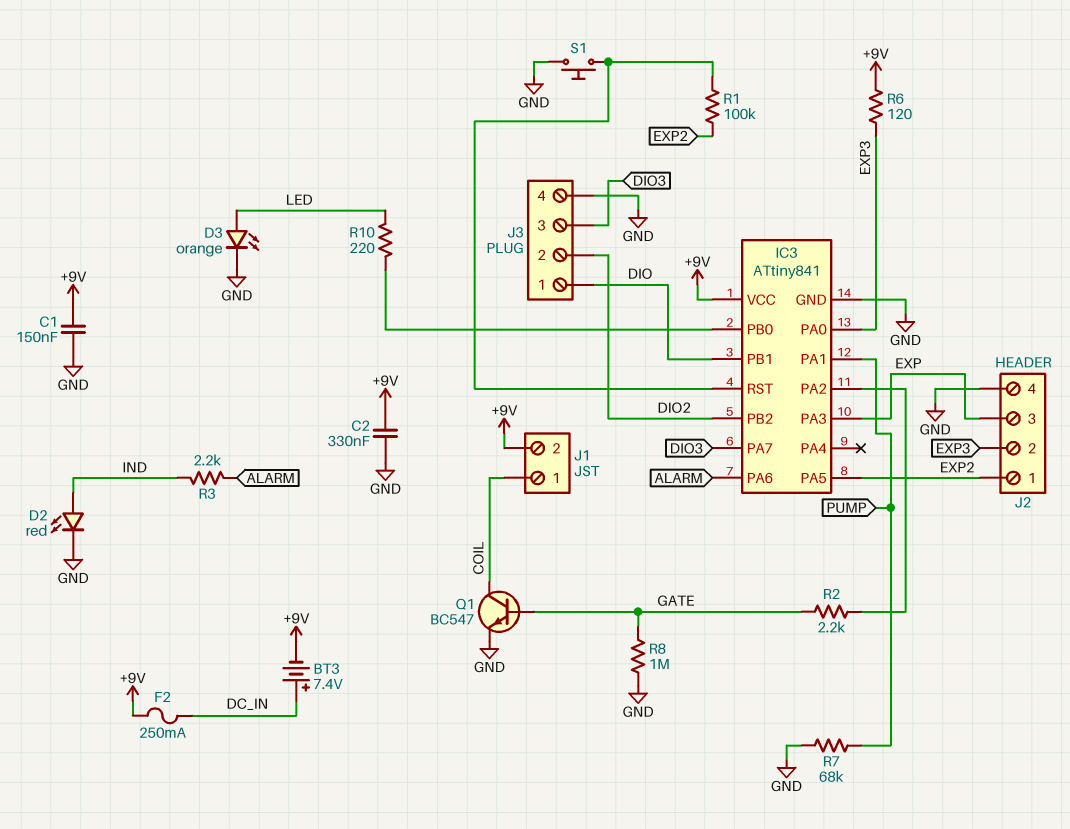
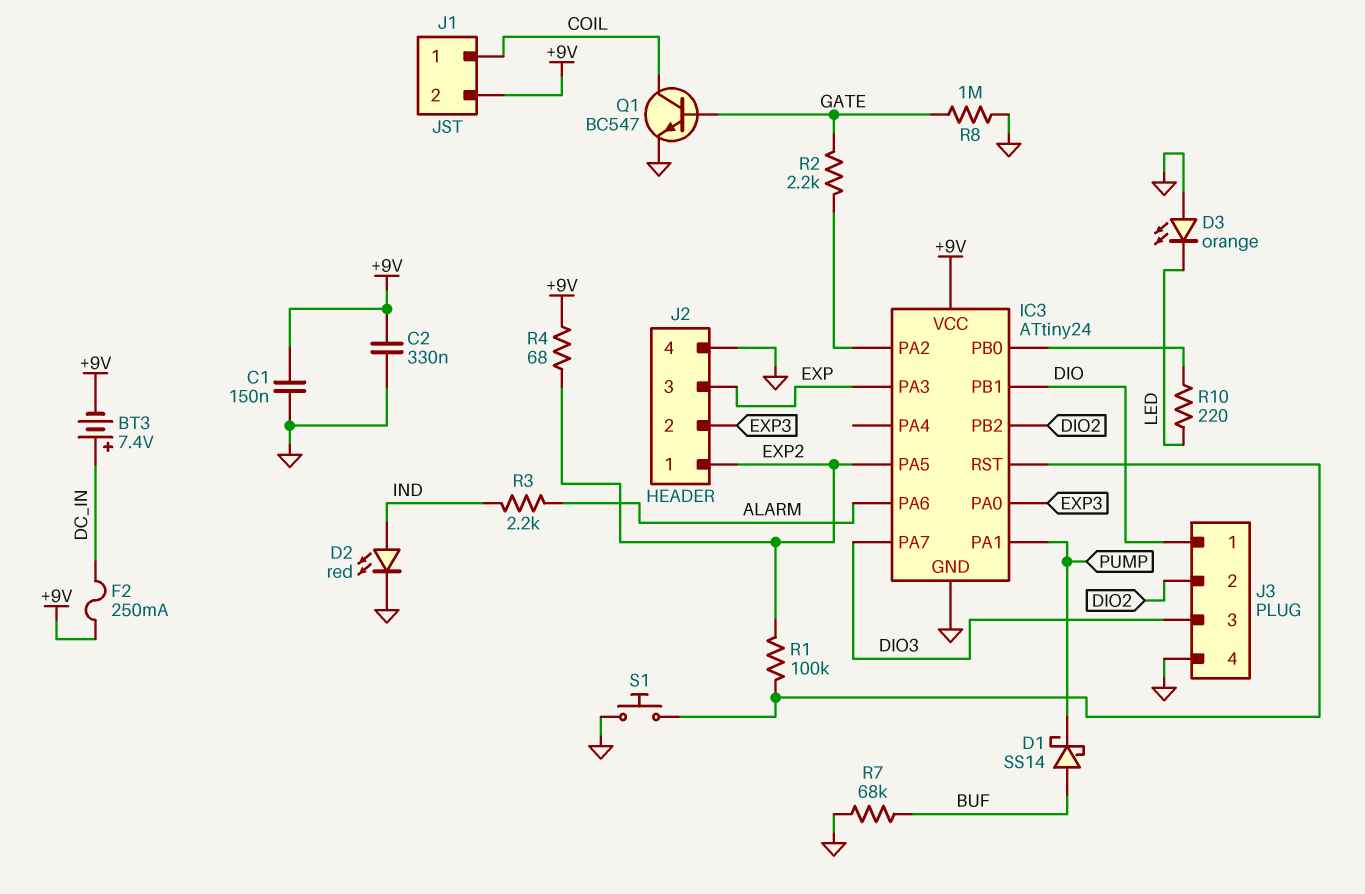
D1: none -> schottky SS14 (A BUF, K PUMP)
D3: LED orange (A LED, K GND) -> LED orange (A GND, K LED)
IC3: ATtiny841 -> ATtiny24
R4: none -> 68 (+9V, EXP2)
R6: 120 (+9V, EXP3) -> none
R7: 68k (GND, PUMP) -> 68k (BUF, GND)

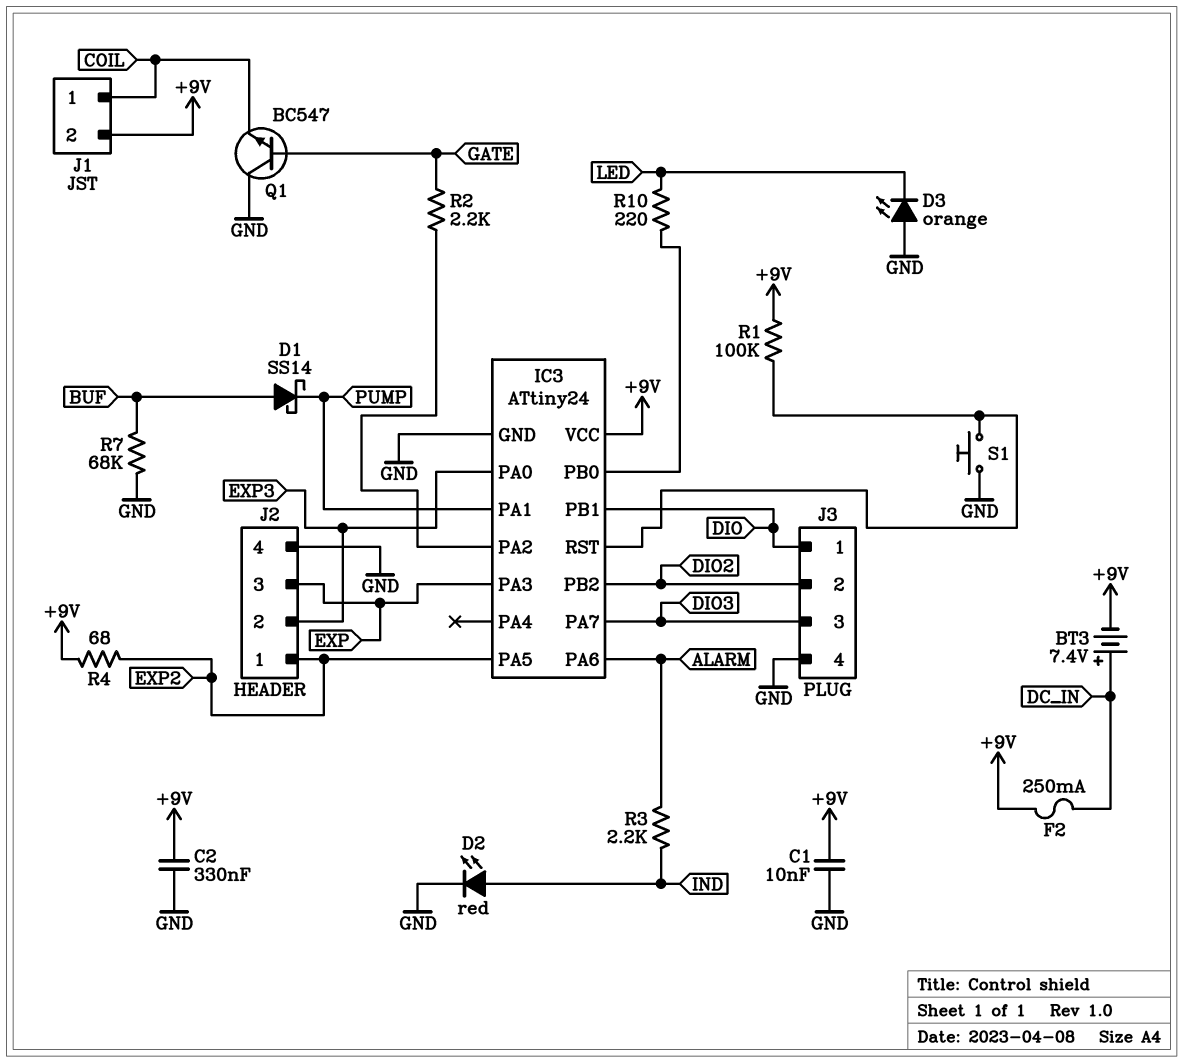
C1: 150nF (+9V, GND) -> 10nF (+9V, GND)
Q1: NPN BC547 (B GATE, C COIL, E GND) -> NPN BC547 (B GATE, C GND, E COIL)
R1: 100k (EXP2, IC3/RST) -> 100k (+9V, IC3/RST)
R8: 1M (GATE, GND) -> none

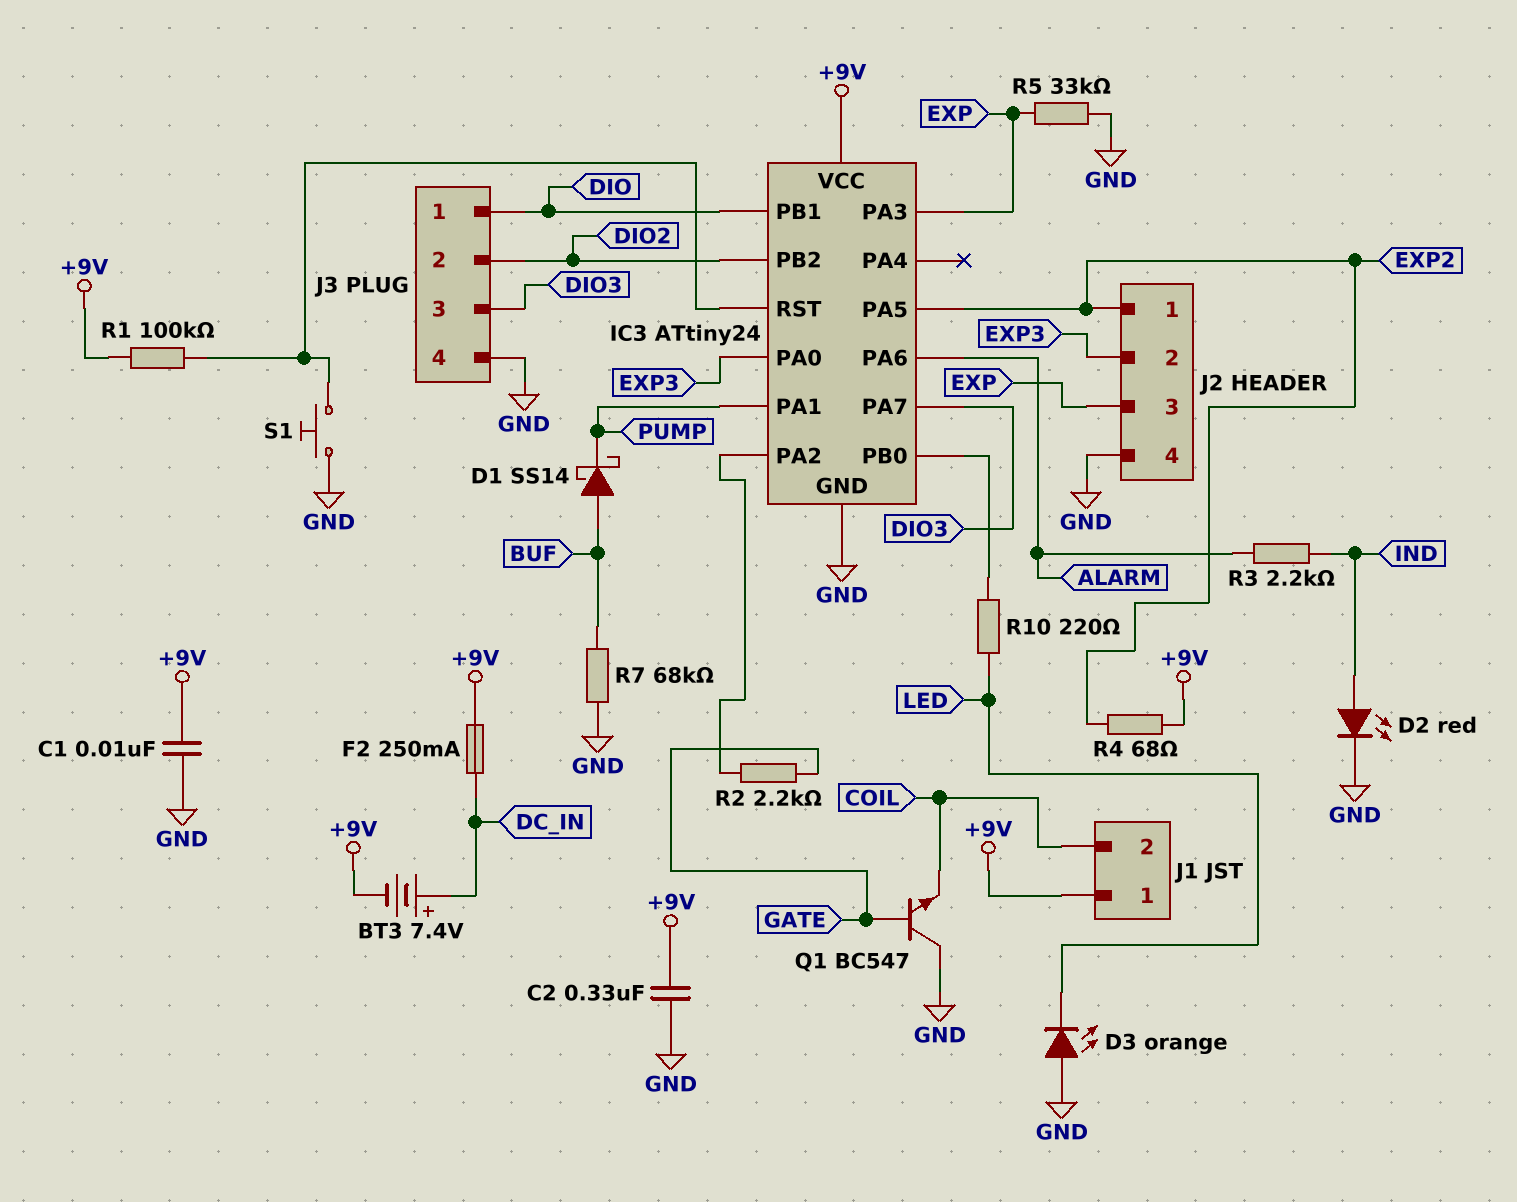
J1 pin 1: COIL -> +9V
J1 pin 2: +9V -> COIL
R5: none -> 33k (EXP, GND)

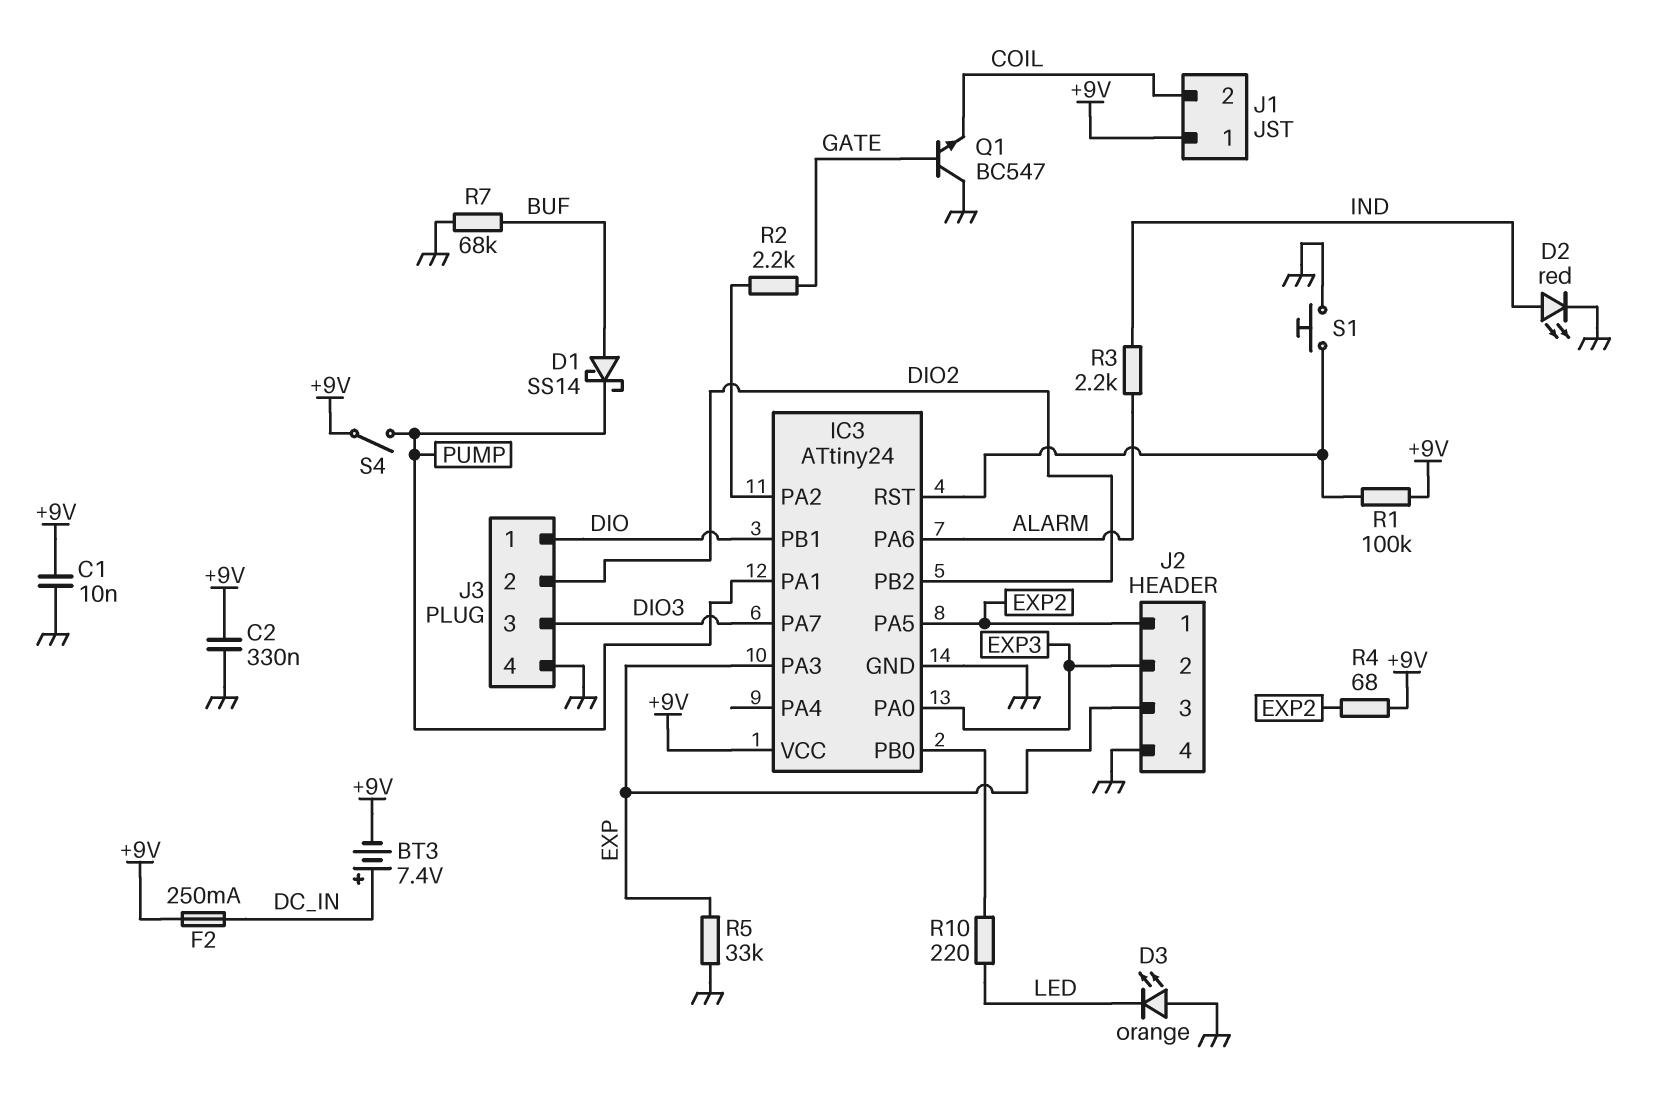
S4: none -> switch (+9V, PUMP)

